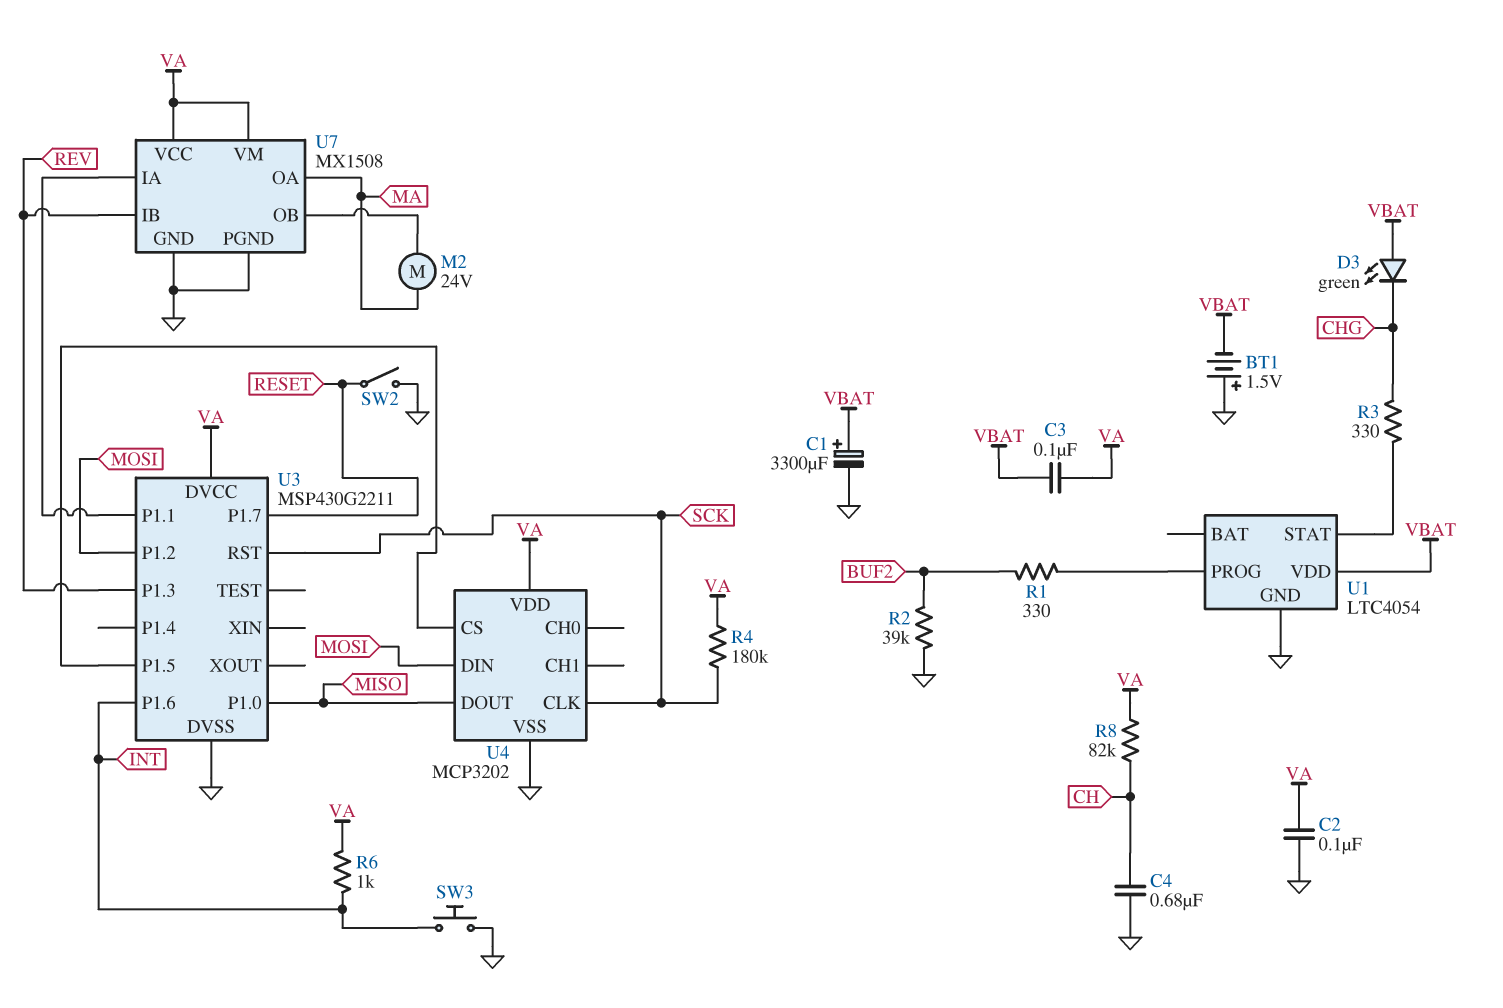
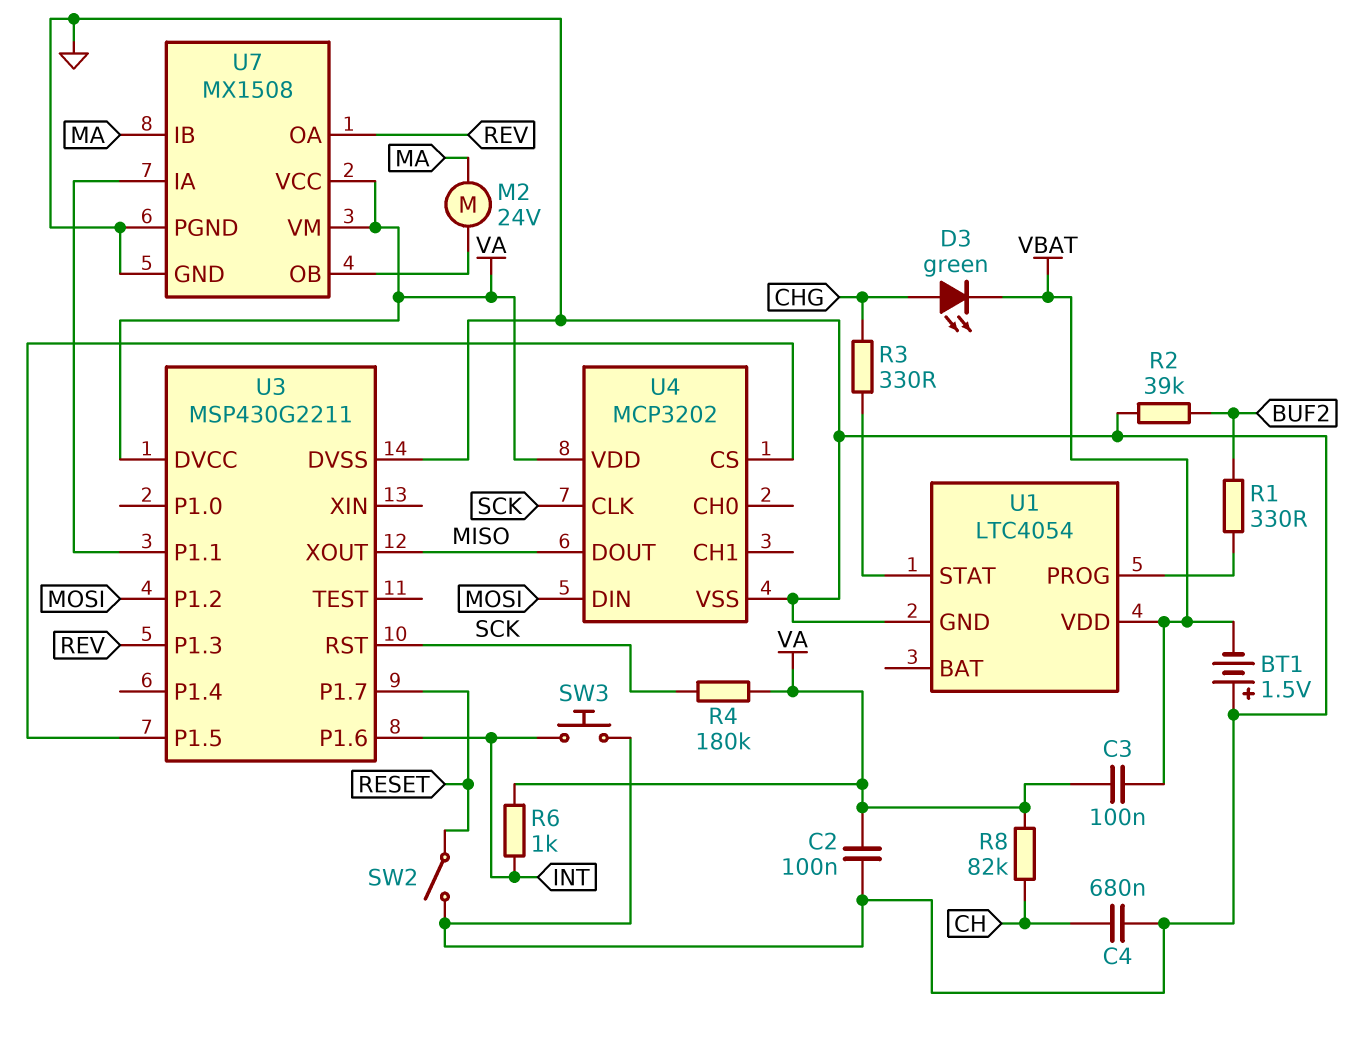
C1: 3300uF (plus VBAT, minus GND) -> none
D3: LED green (A VBAT, K CHG) -> LED green (A CHG, K VBAT)
U3 pin P1.0: MISO -> none
U3 pin XOUT: none -> MISO
U7 pin IB: REV -> MA
U7 pin OA: MA -> REV

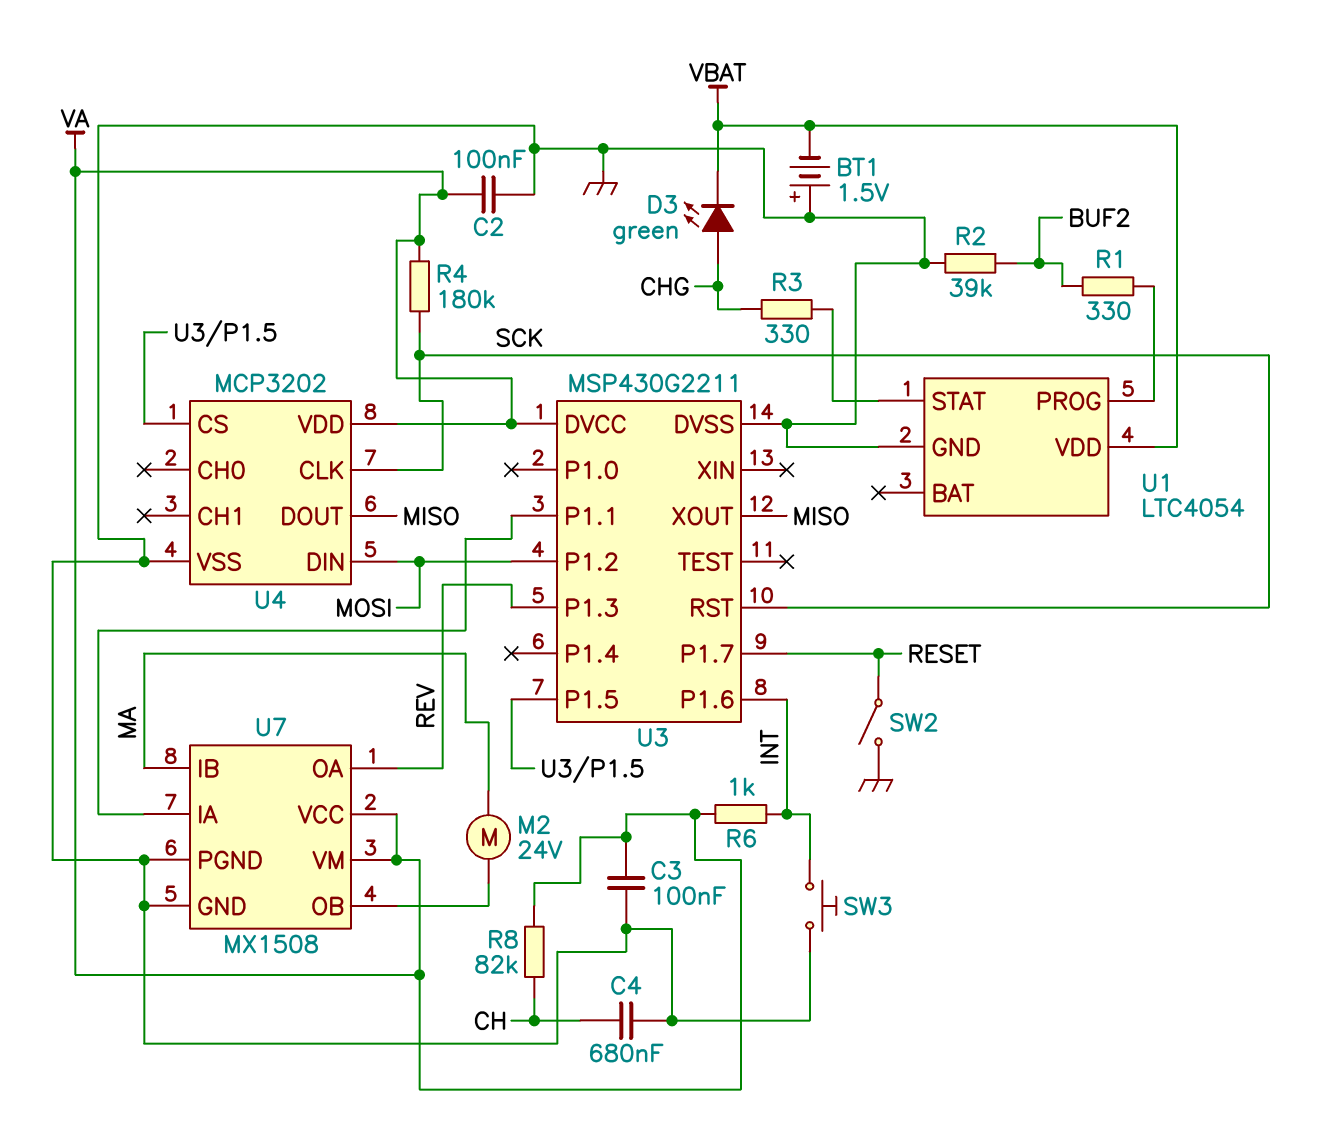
C3: 100nF (VA, VBAT) -> 100nF (GND, VA)

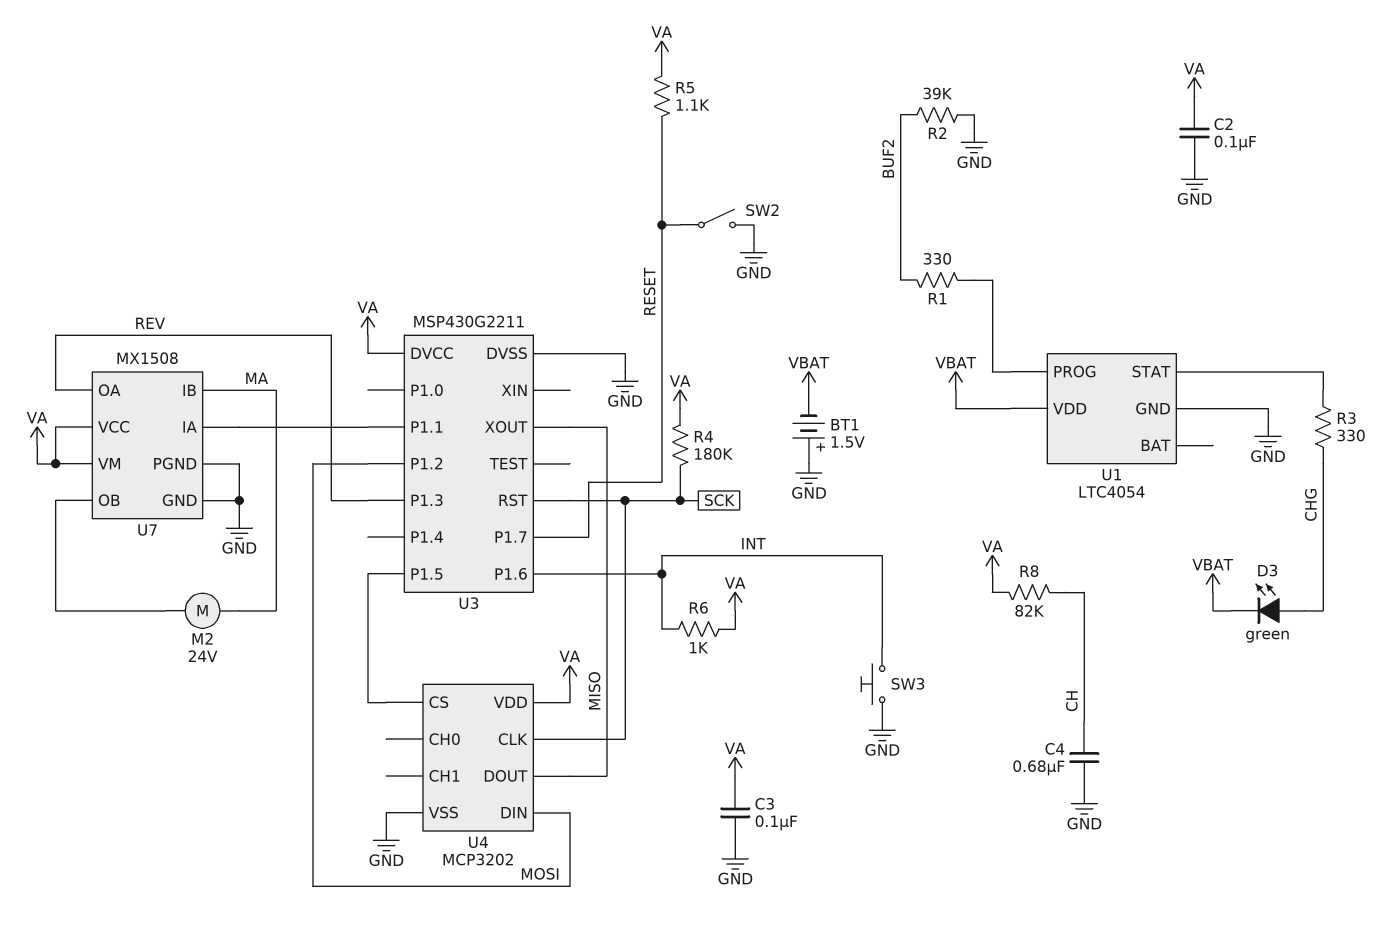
R5: none -> 1.1k (RESET, VA)

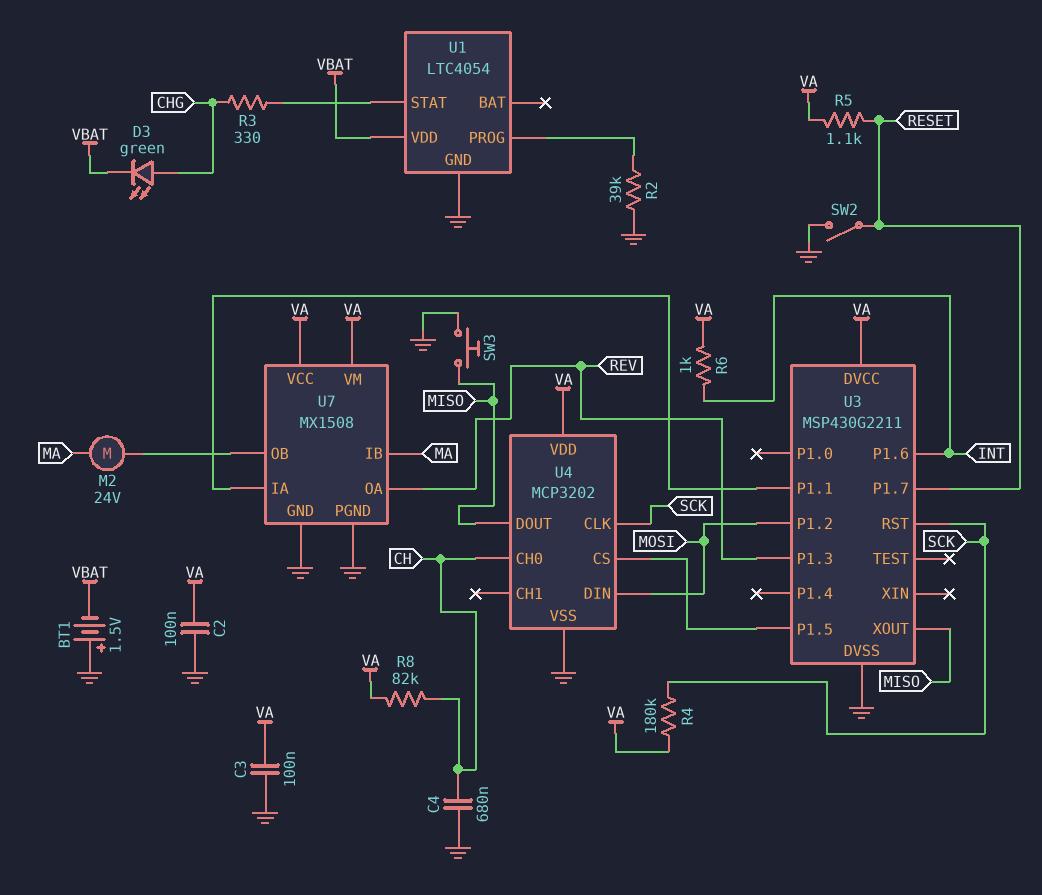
R1: 330 (BUF2, U1/PROG) -> none
R2: 39k (BUF2, GND) -> 39k (GND, U1/PROG)
SW3: button (GND, INT) -> button (GND, MISO)
U4 pin CH0: none -> CH

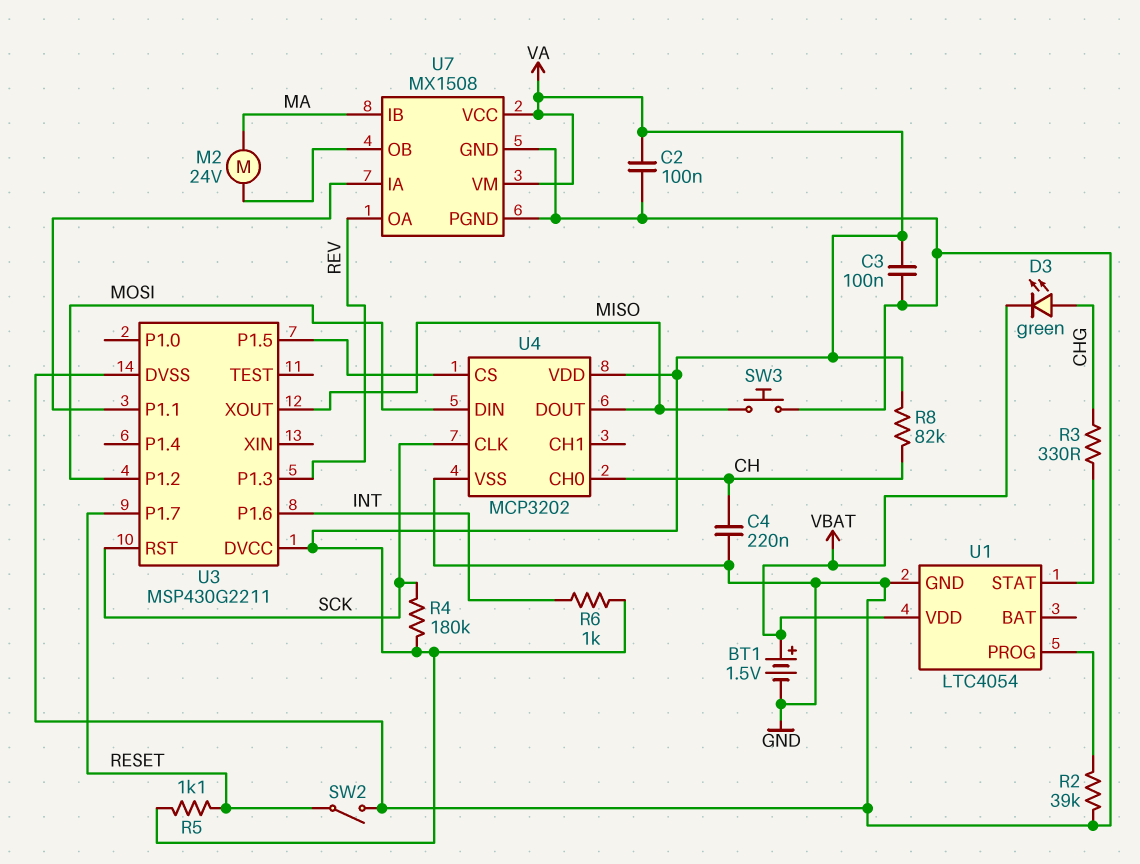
BT1: 1.5V (plus GND, minus VBAT) -> 1.5V (plus VBAT, minus GND)
C4: 680nF (CH, GND) -> 220nF (CH, GND)

